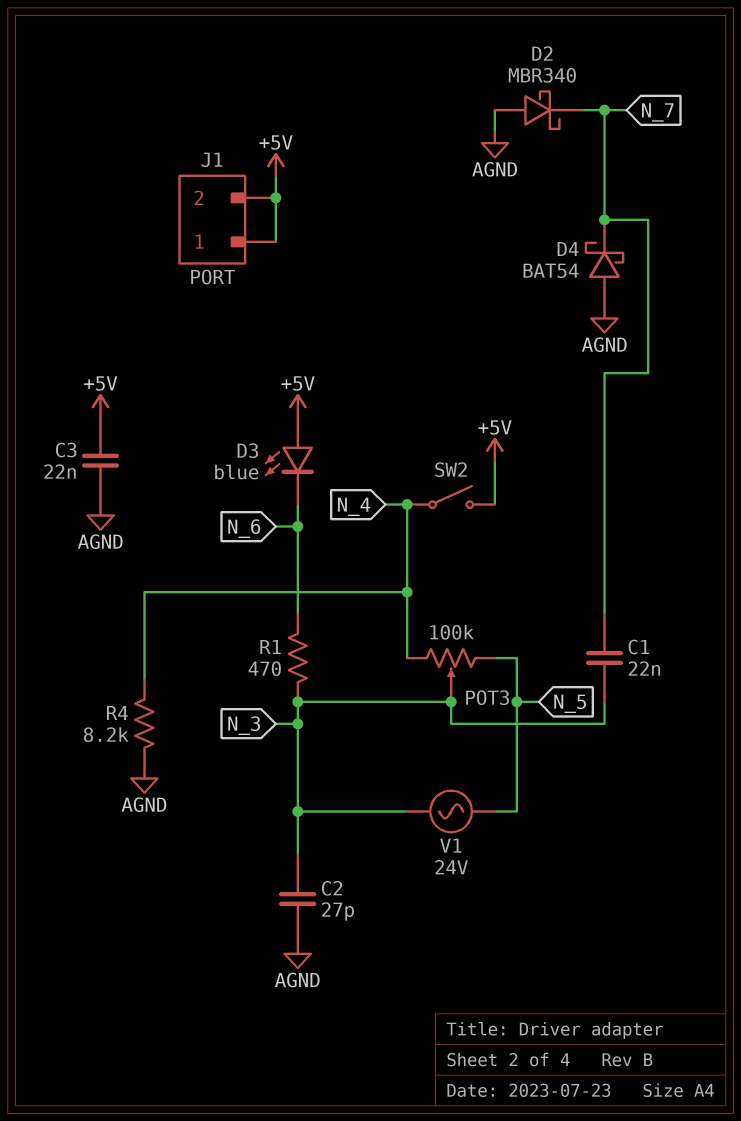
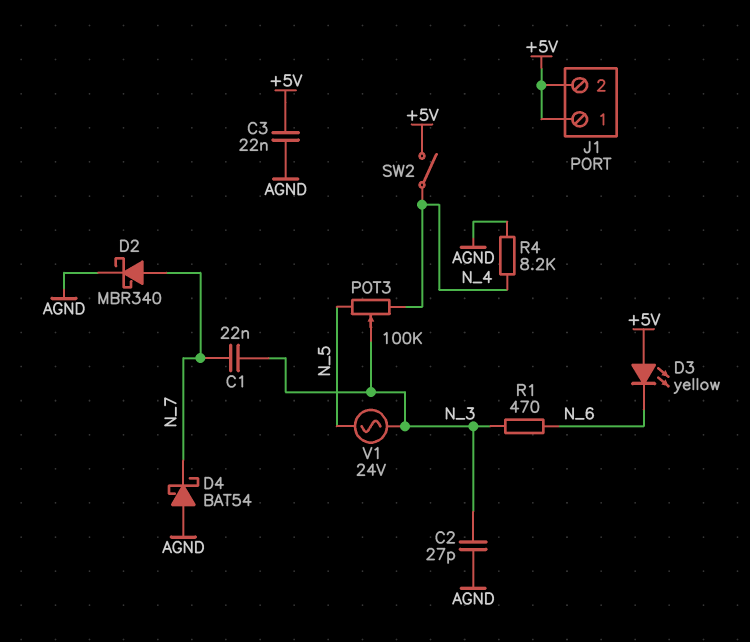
D2: schottky MBR340 (A AGND, K N_7) -> schottky MBR340 (A N_7, K AGND)
D3: LED blue (A +5V, K N_6) -> LED yellow (A +5V, K N_6)

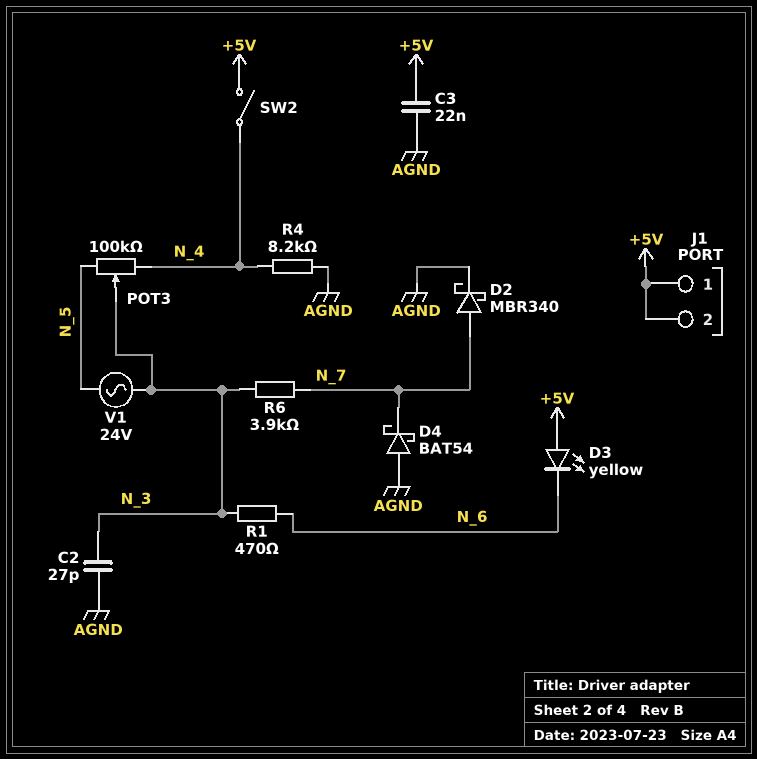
C1: 22nF (N_3, N_7) -> none
R6: none -> 3.9k (N_3, N_7)

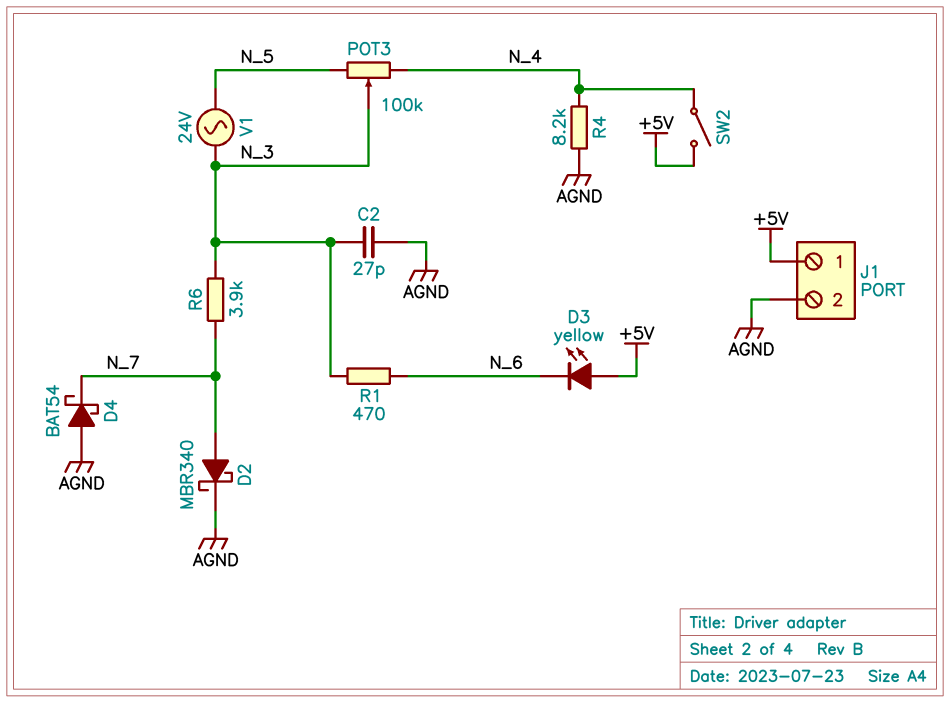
C3: 22nF (+5V, AGND) -> none
J1 pin 2: +5V -> AGND

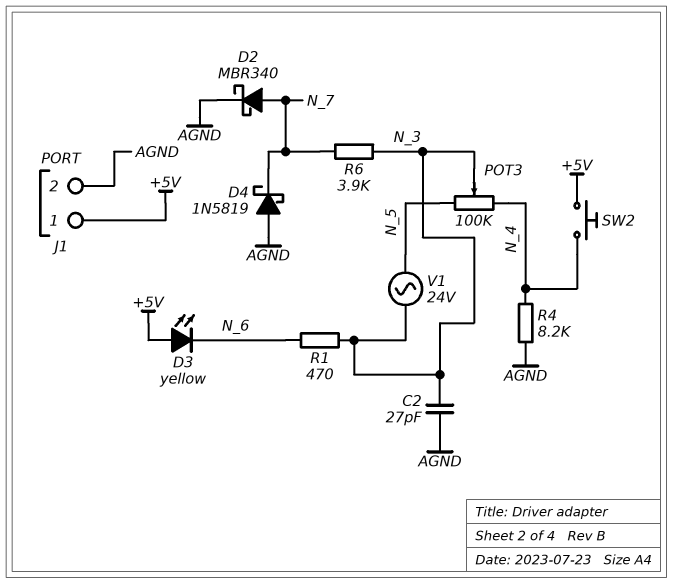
D4: schottky BAT54 (A AGND, K N_7) -> schottky 1N5819 (A AGND, K N_7)
SW2: switch (+5V, N_4) -> button (+5V, N_4)

